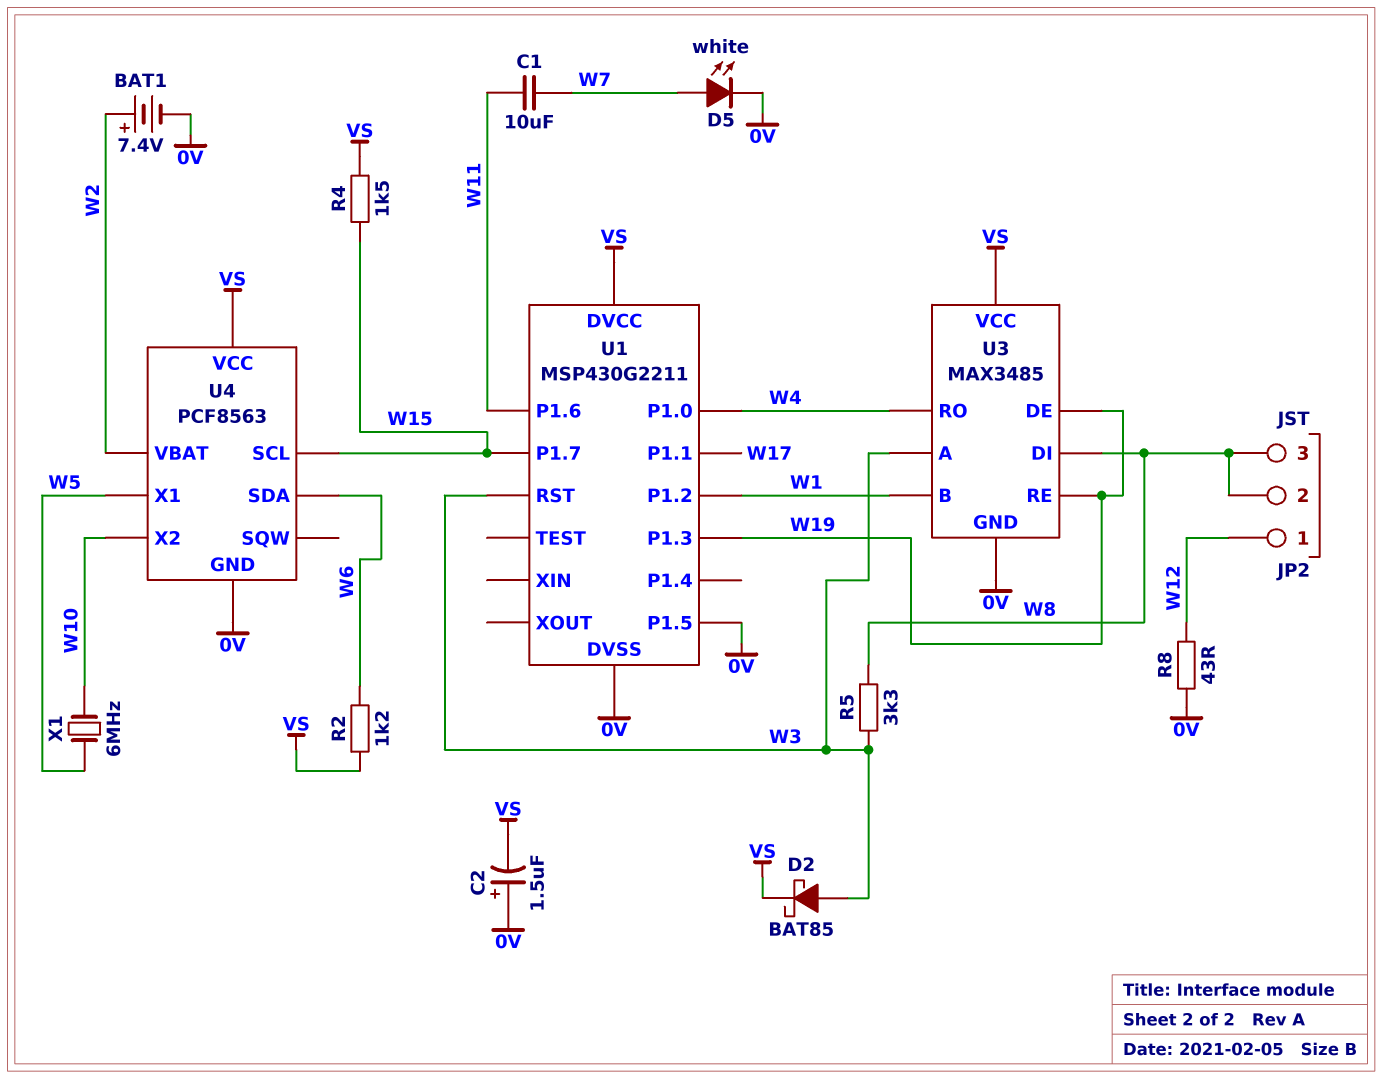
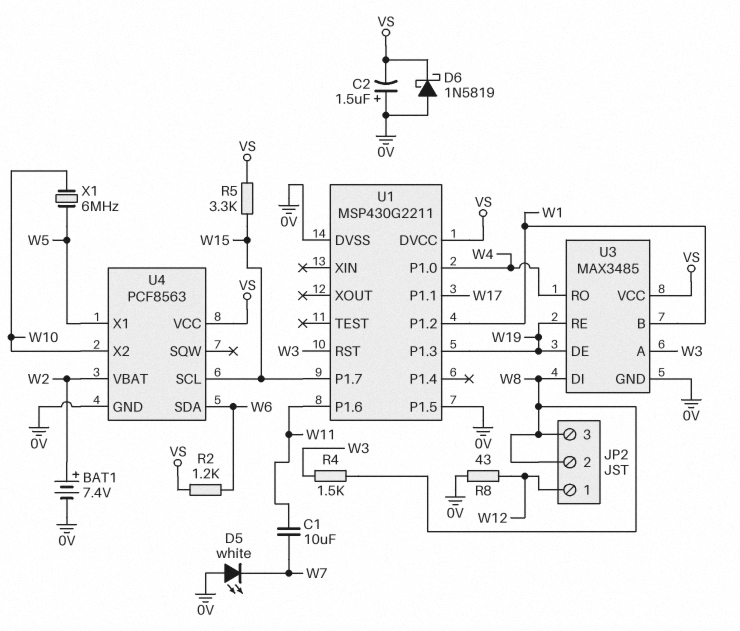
D2: schottky BAT85 (A W3, K VS) -> none
D5: LED white (A W7, K 0V) -> LED white (A 0V, K W7)
D6: none -> schottky 1N5819 (A 0V, K VS)
R4: 1.5k (VS, W15) -> 1.5k (W3, W8)
R5: 3.3k (W3, W8) -> 3.3k (VS, W15)

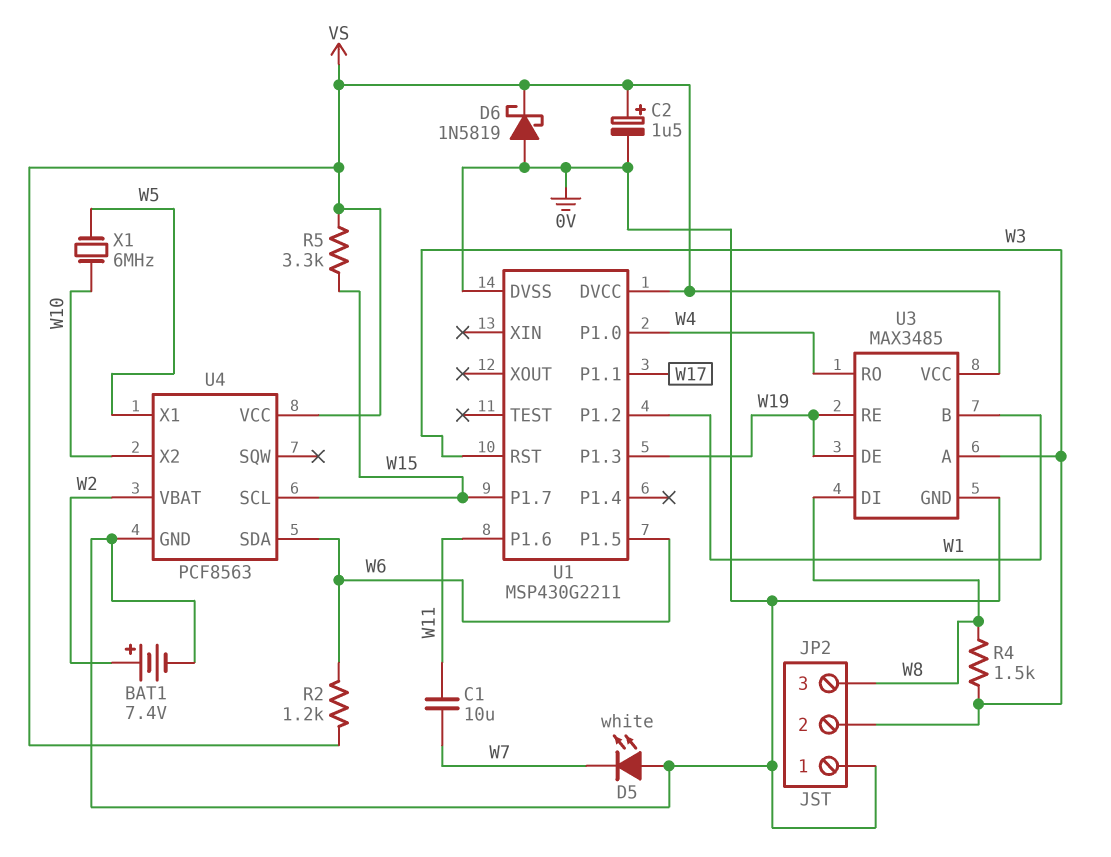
C2: 1.5uF (plus 0V, minus VS) -> 1.5uF (plus VS, minus 0V)
JP2 pin 1: W12 -> 0V
JP2 pin 2: W8 -> W3
R8: 43 (0V, W12) -> none
U1 pin P1.5: 0V -> W6

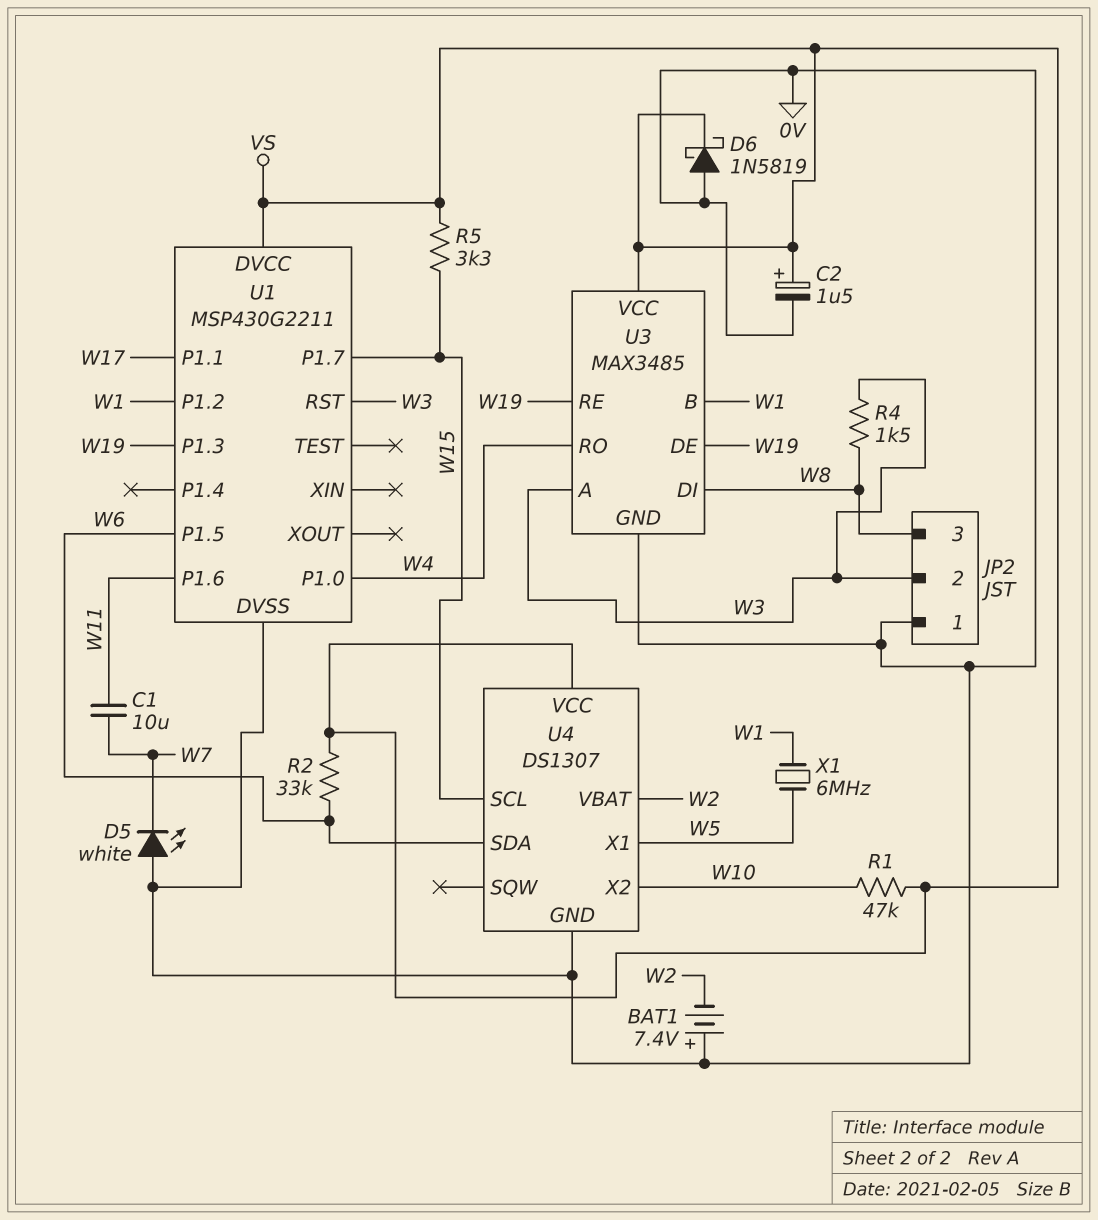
BAT1: 7.4V (plus W2, minus 0V) -> 7.4V (plus 0V, minus W2)
R1: none -> 47k (VS, W10)
R2: 1.2k (VS, W6) -> 33k (VS, W6)
U4: PCF8563 -> DS1307
X1: 6MHz (W5, W10) -> 6MHz (W1, W5)

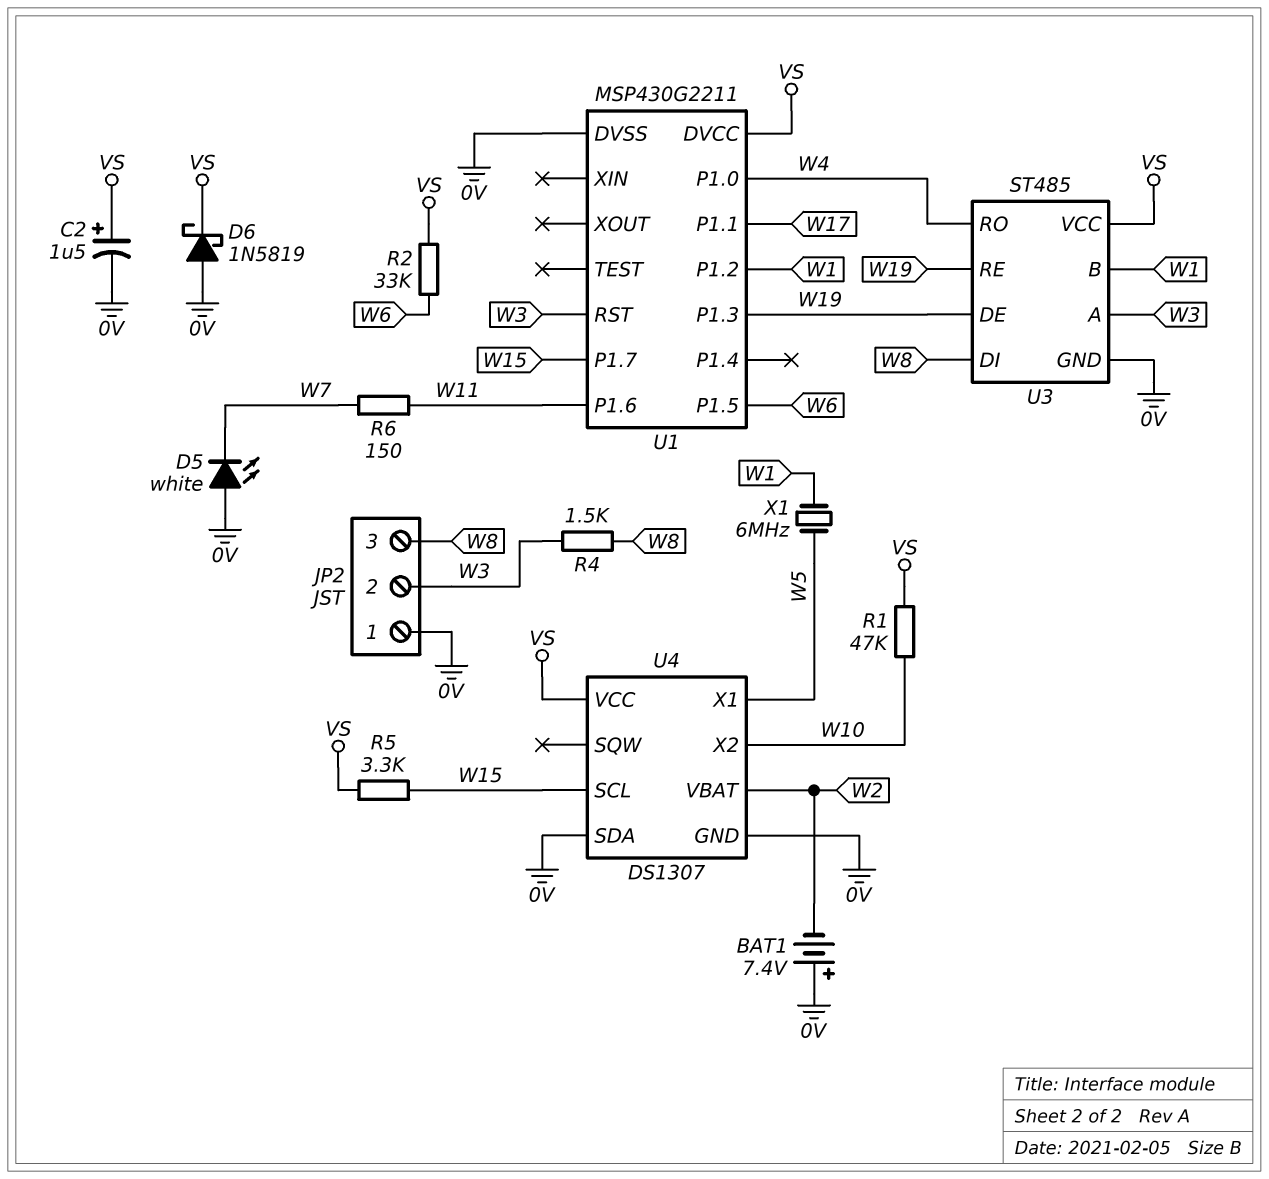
C1: 10uF (W7, W11) -> none
R6: none -> 150 (W7, W11)
U3: MAX3485 -> ST485
U4 pin SDA: W6 -> 0V

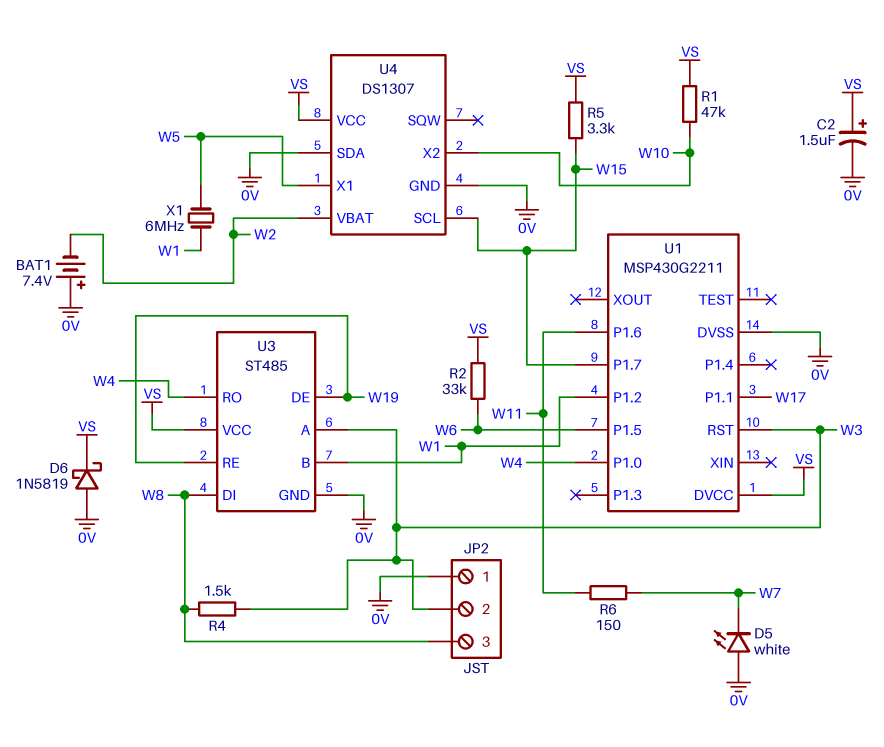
U1 pin P1.3: W19 -> none

